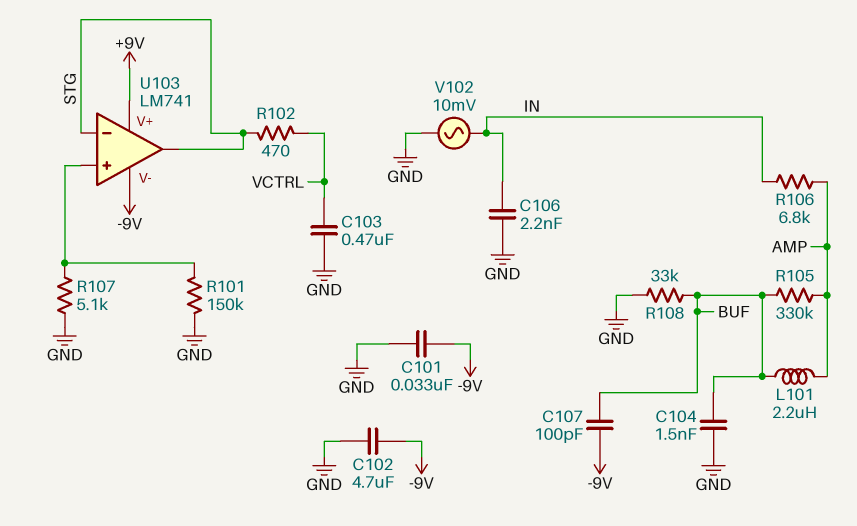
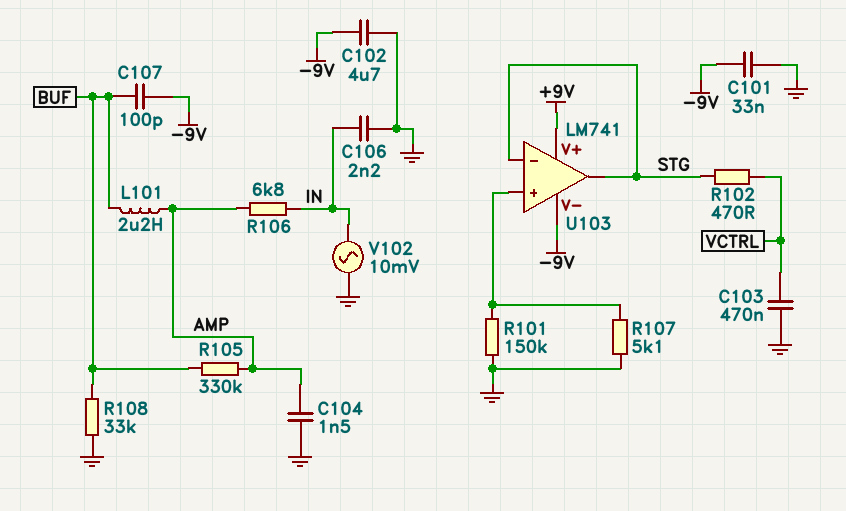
C104: 1.5nF (BUF, GND) -> 1.5nF (AMP, GND)

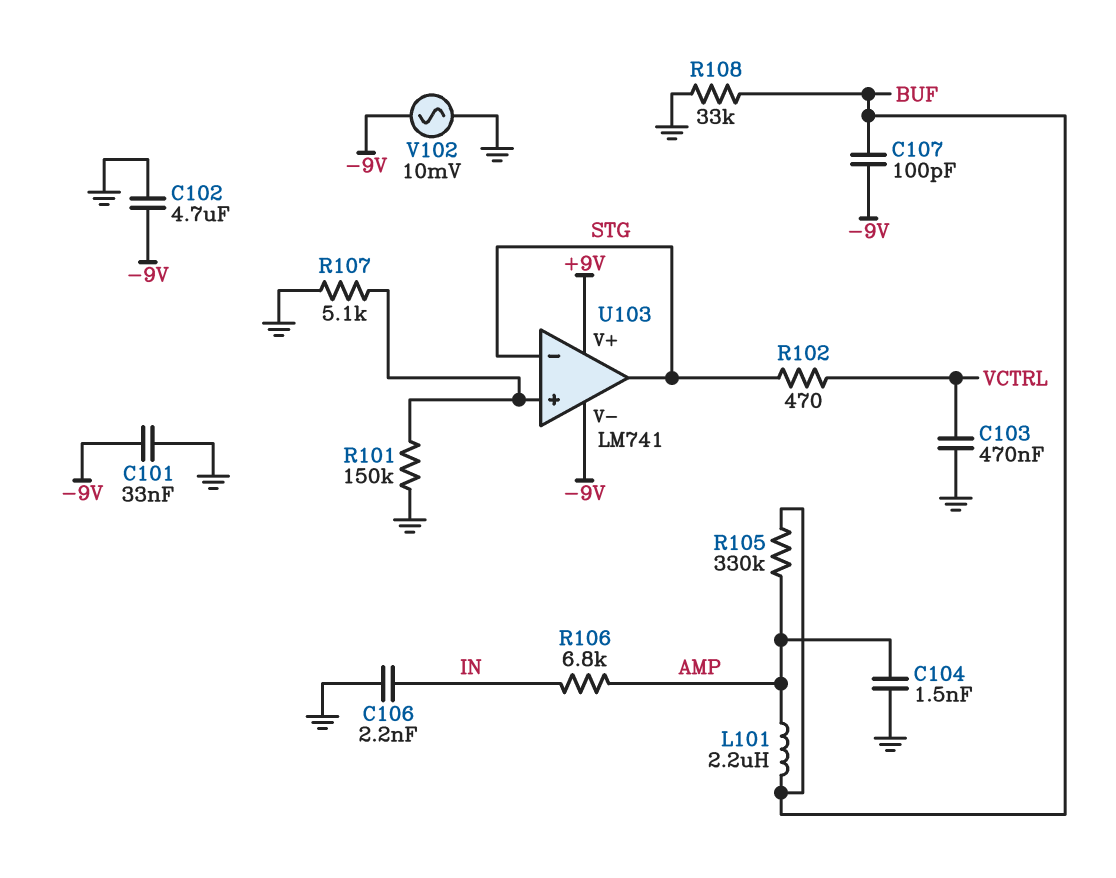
V102: AC 10mV (GND, IN) -> AC 10mV (-9V, GND)

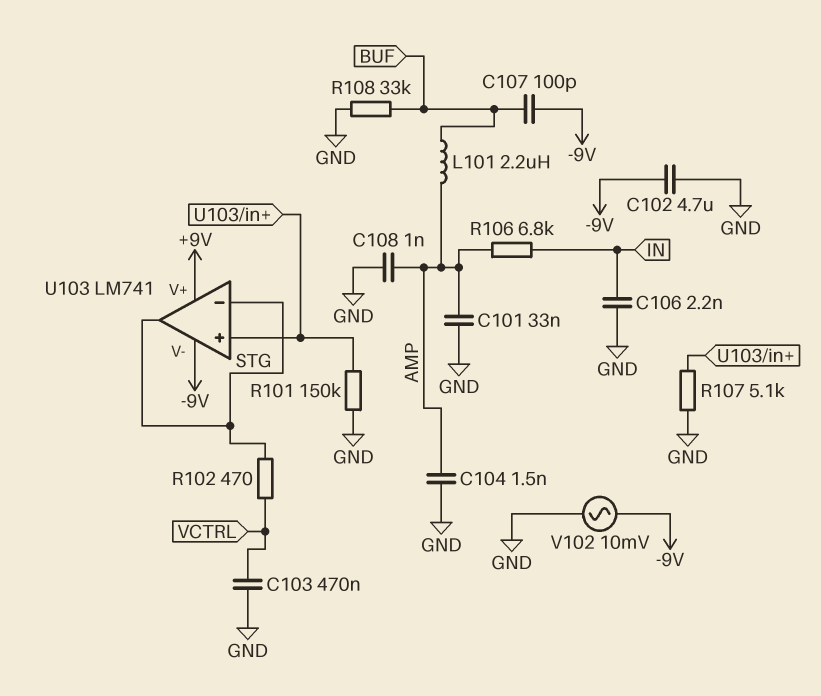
C101: 33nF (-9V, GND) -> 33nF (AMP, GND)
C108: none -> 1nF (AMP, GND)
R105: 330k (AMP, BUF) -> none

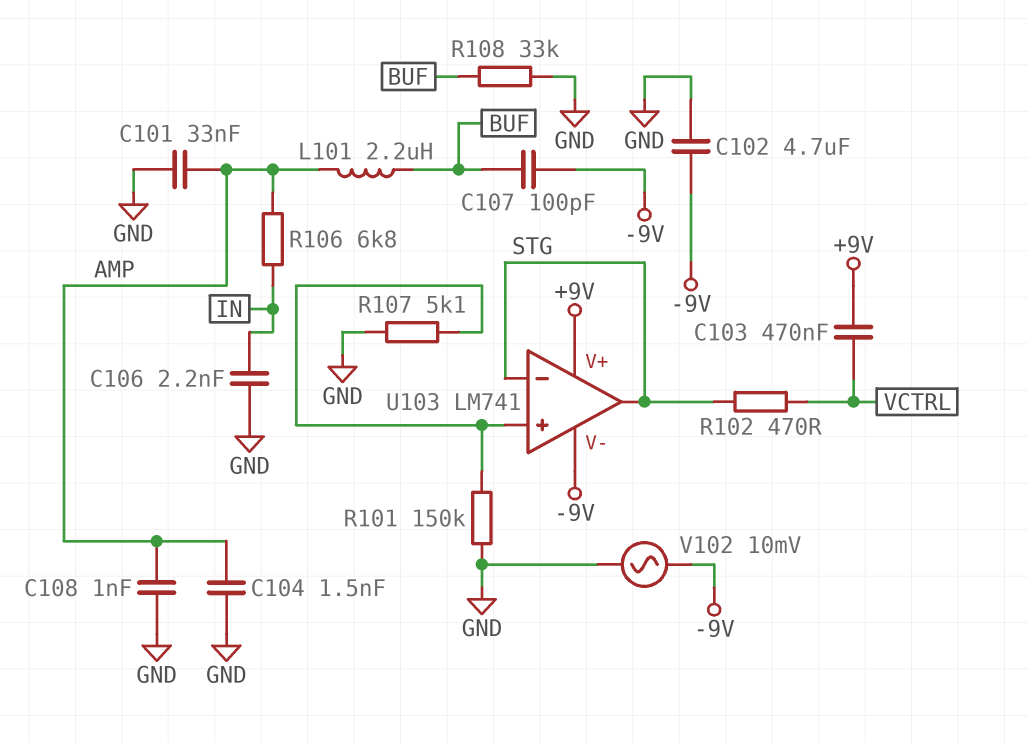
C103: 470nF (GND, VCTRL) -> 470nF (+9V, VCTRL)

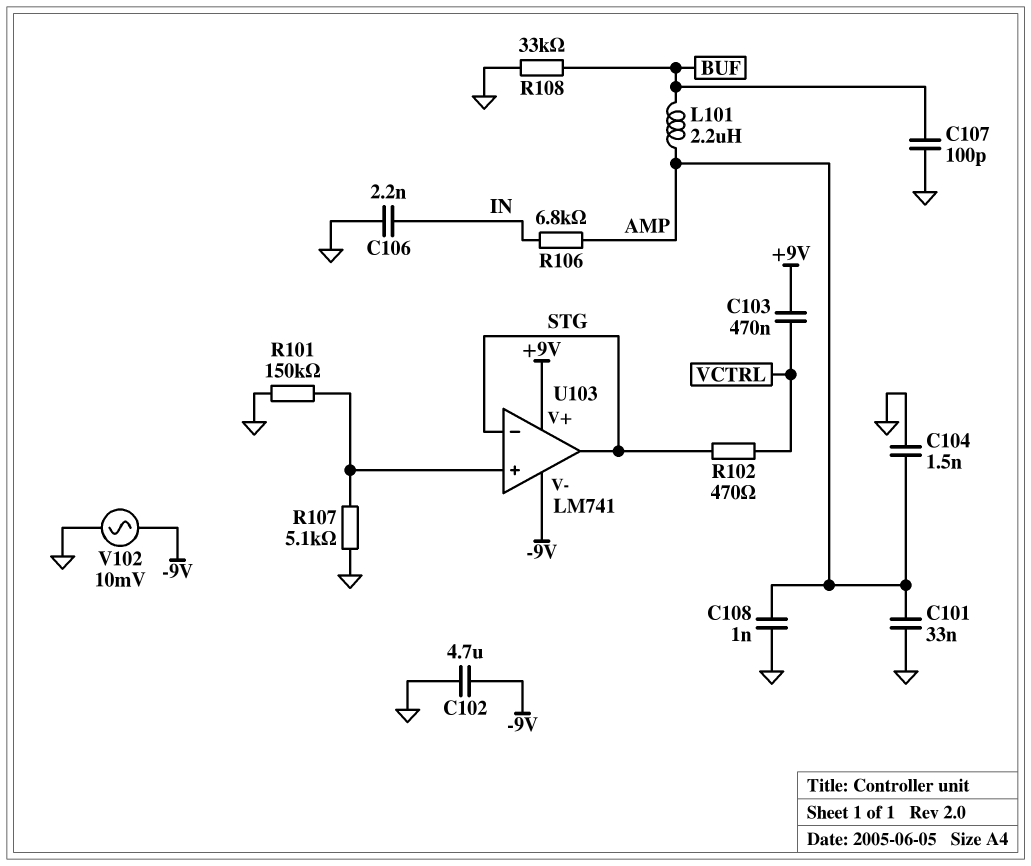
C107: 100pF (-9V, BUF) -> 100pF (BUF, GND)

